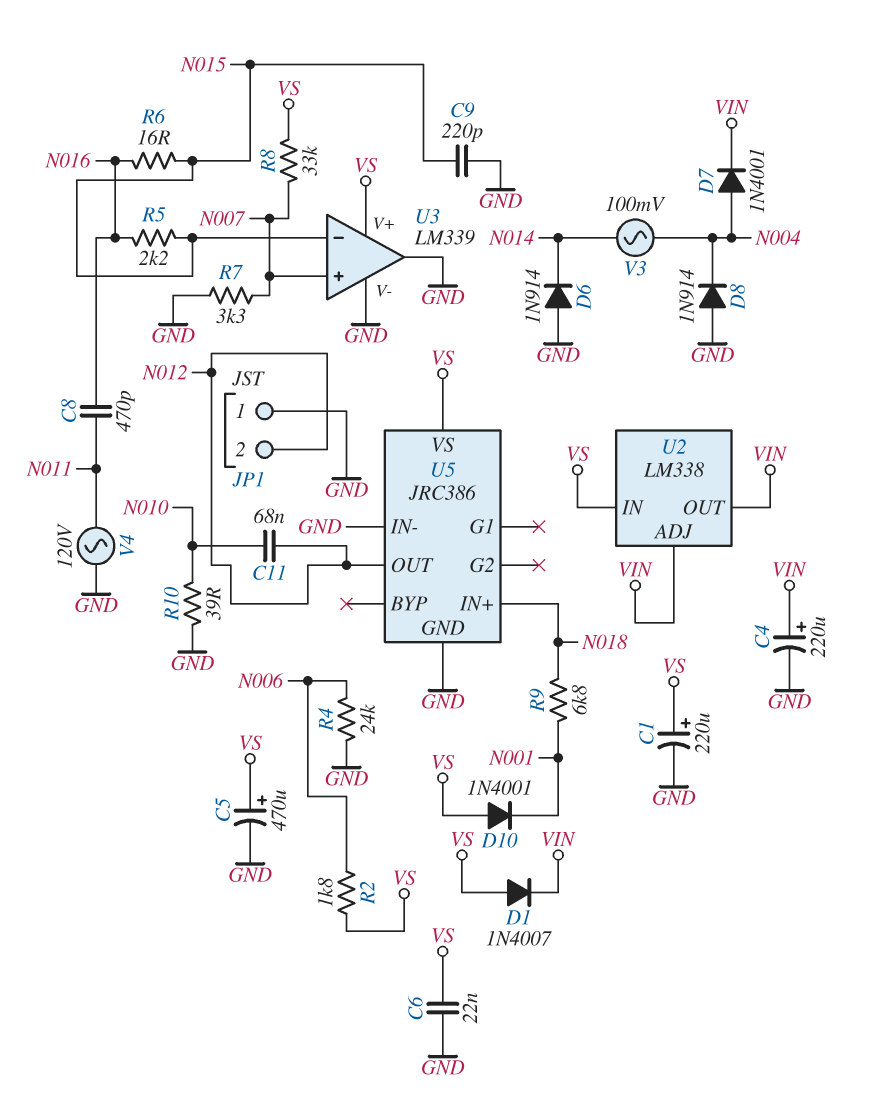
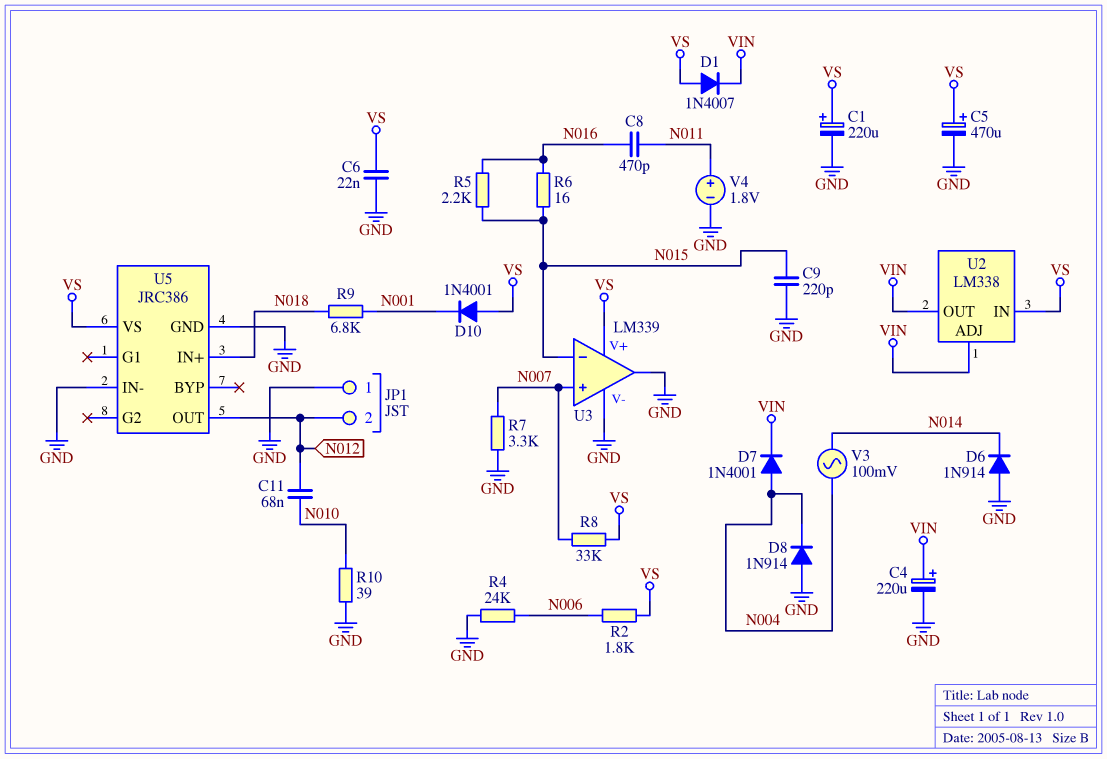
V4: AC 120V (GND, N011) -> 1.8V (plus N011, minus GND)

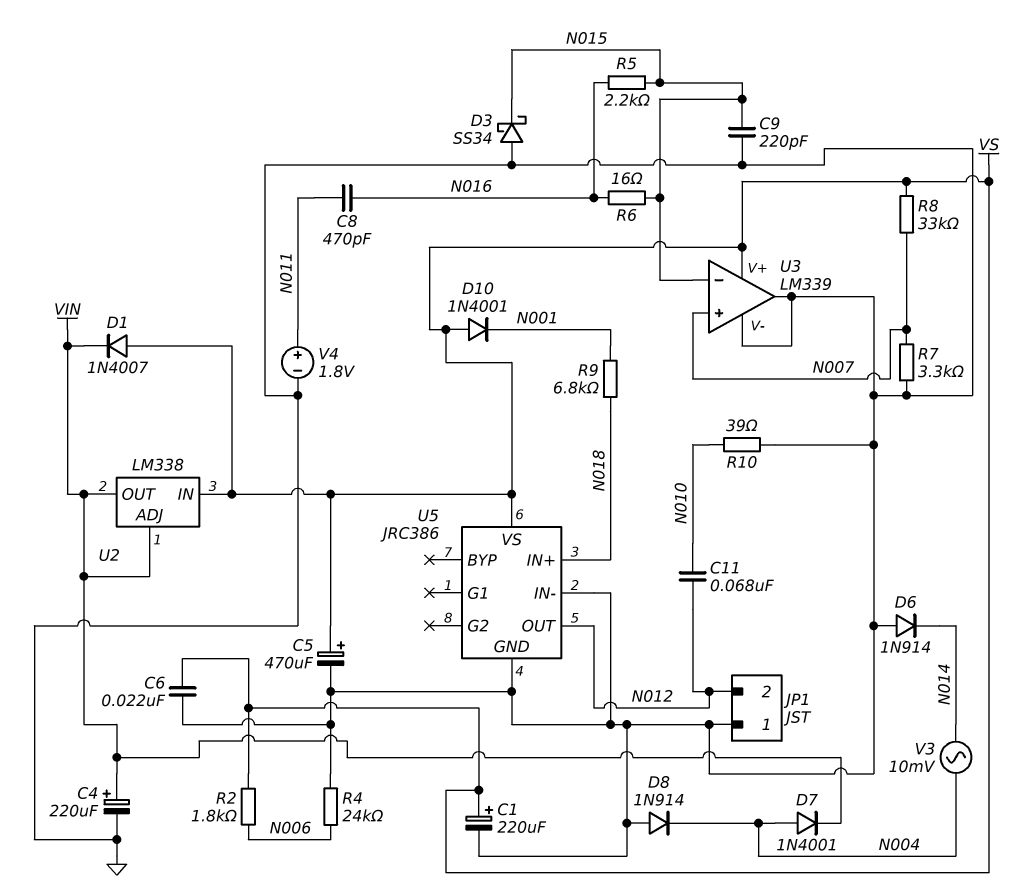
D3: none -> schottky SS34 (A GND, K N015)
V3: AC 100mV (N004, N014) -> AC 10mV (N004, N014)

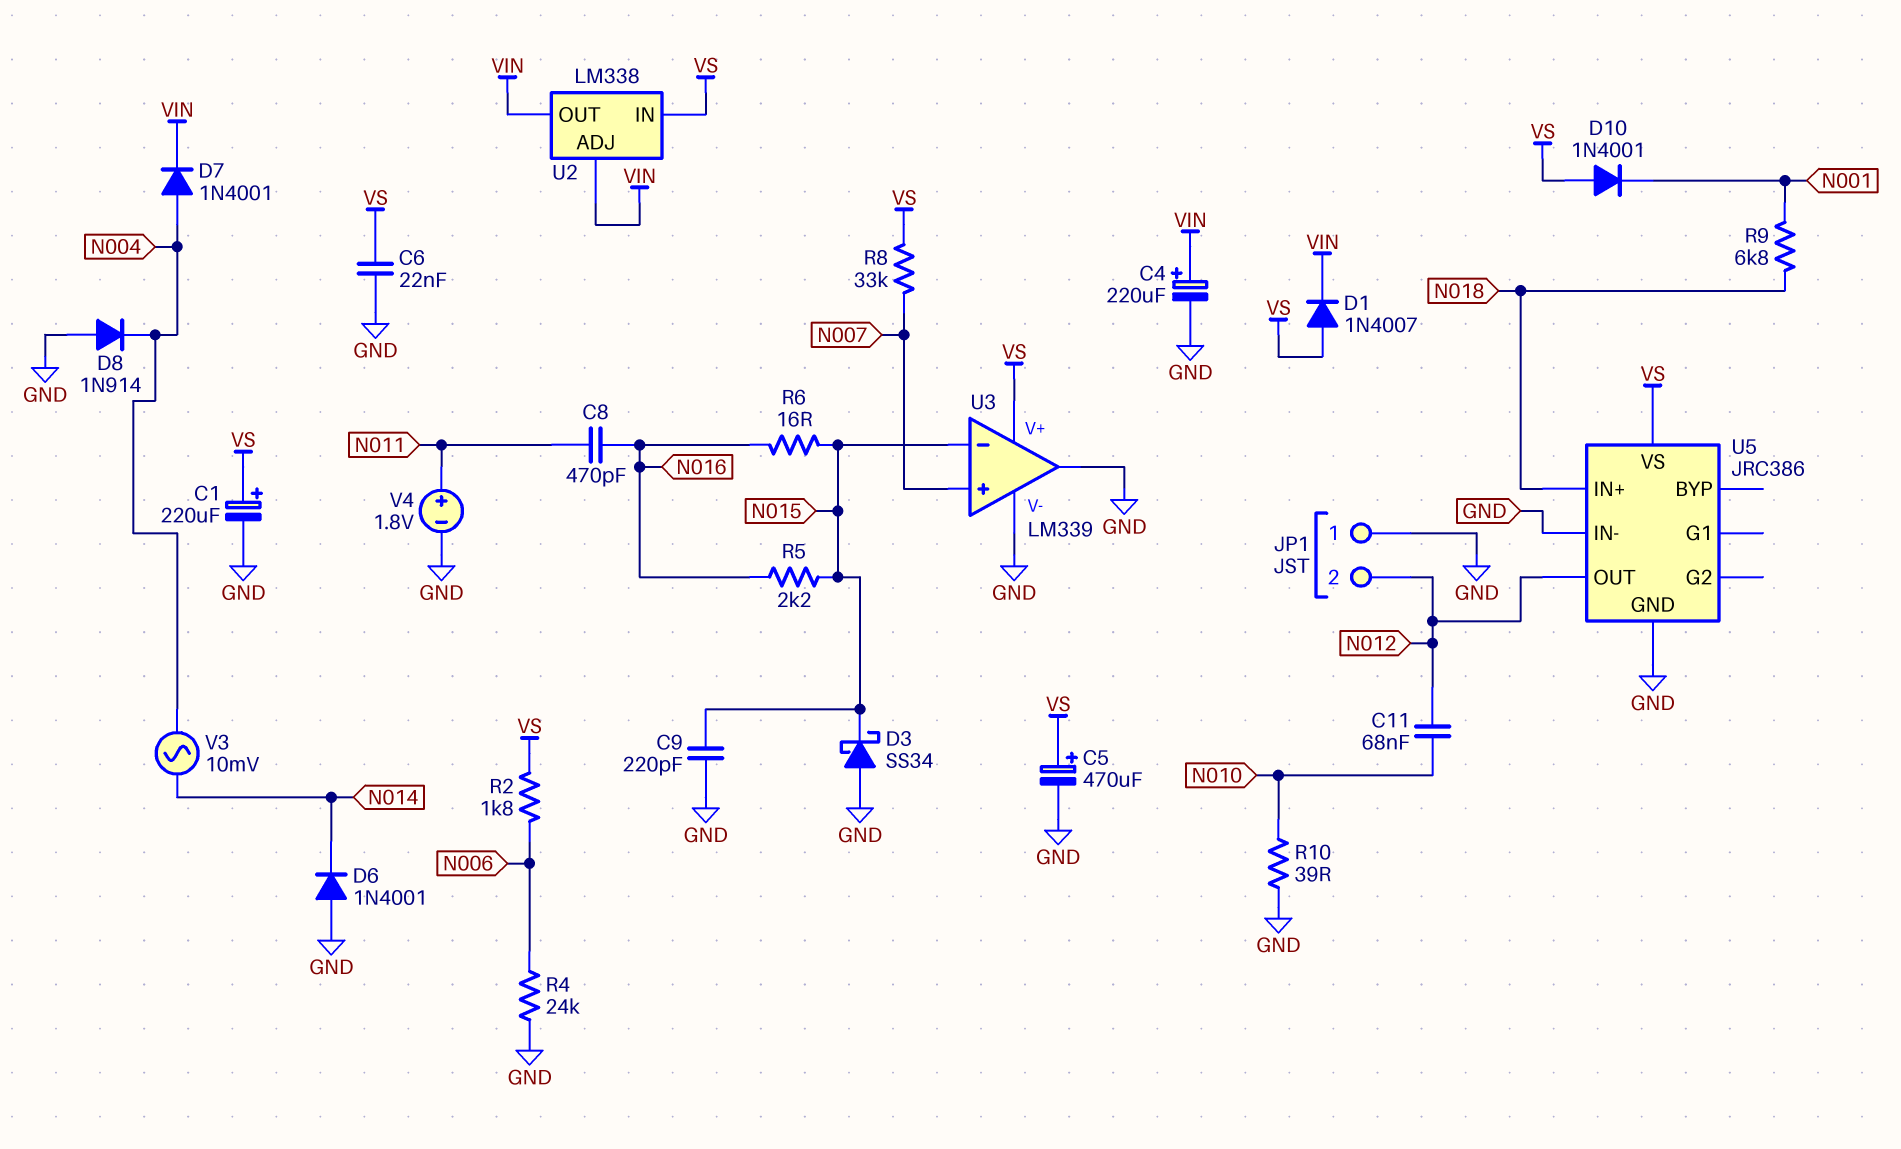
D6: diode 1N914 (A GND, K N014) -> diode 1N4001 (A GND, K N014)
R7: 3.3k (GND, N007) -> none

